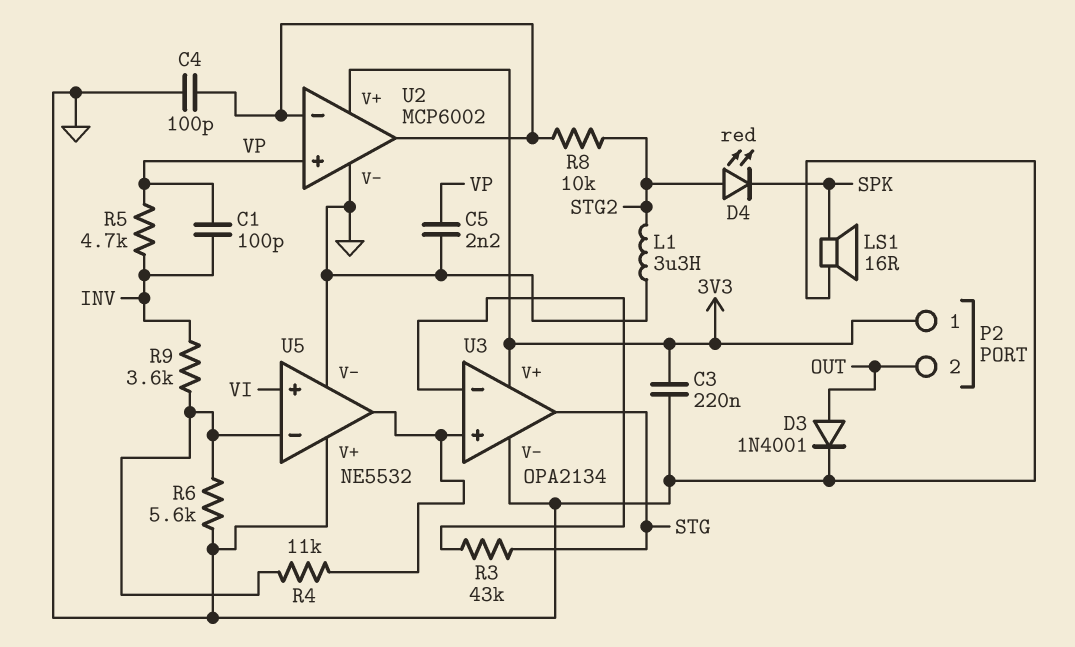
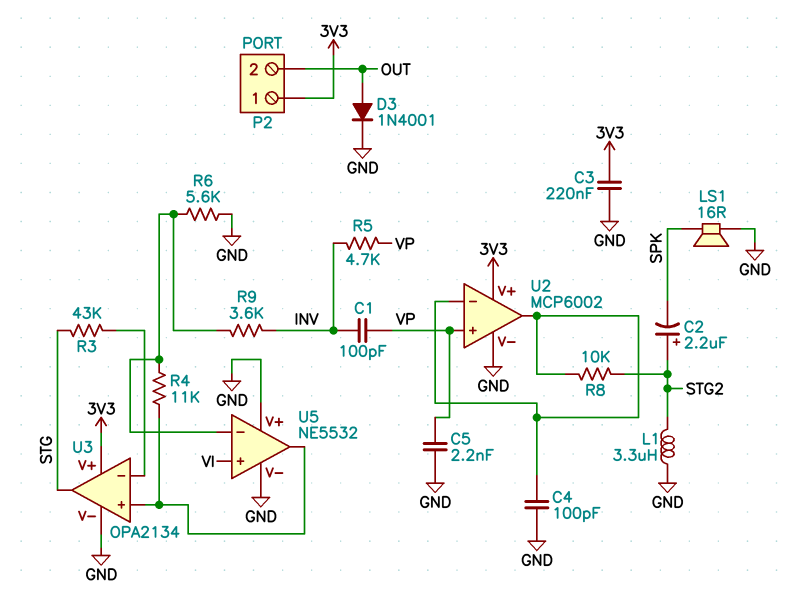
C2: none -> 2.2uF (plus STG2, minus SPK)
D4: LED red (A STG2, K SPK) -> none

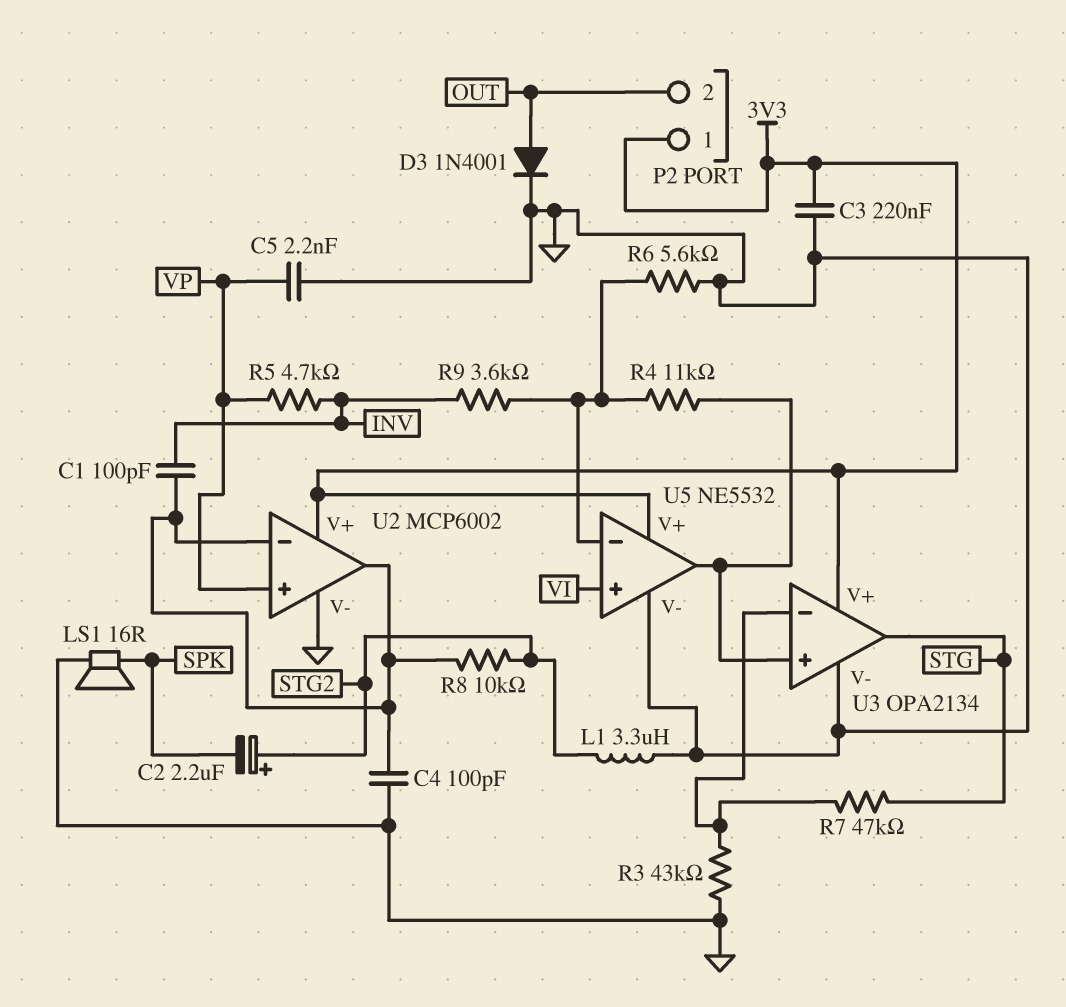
C1: 100pF (INV, VP) -> 100pF (INV, U2/in-)
R3: 43k (STG, U3/in-) -> 43k (GND, U3/in-)
R7: none -> 47k (STG, U3/in-)
U5 pin V+: GND -> 3V3

